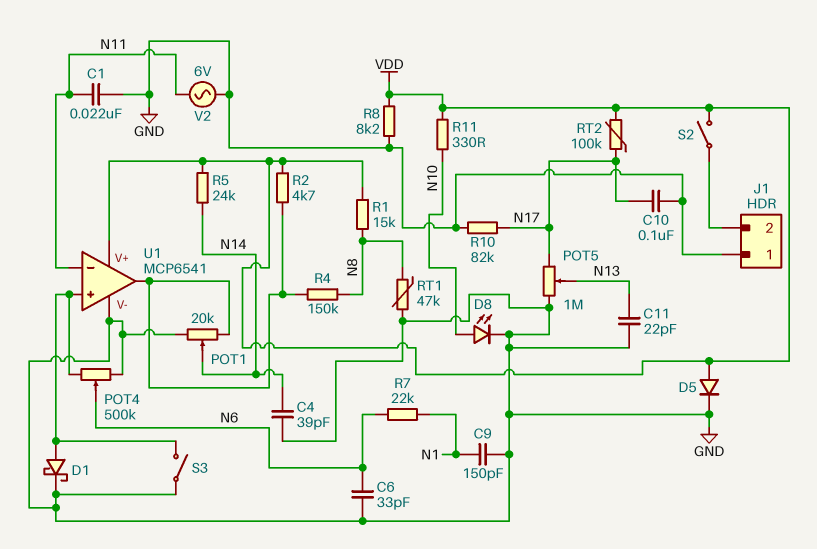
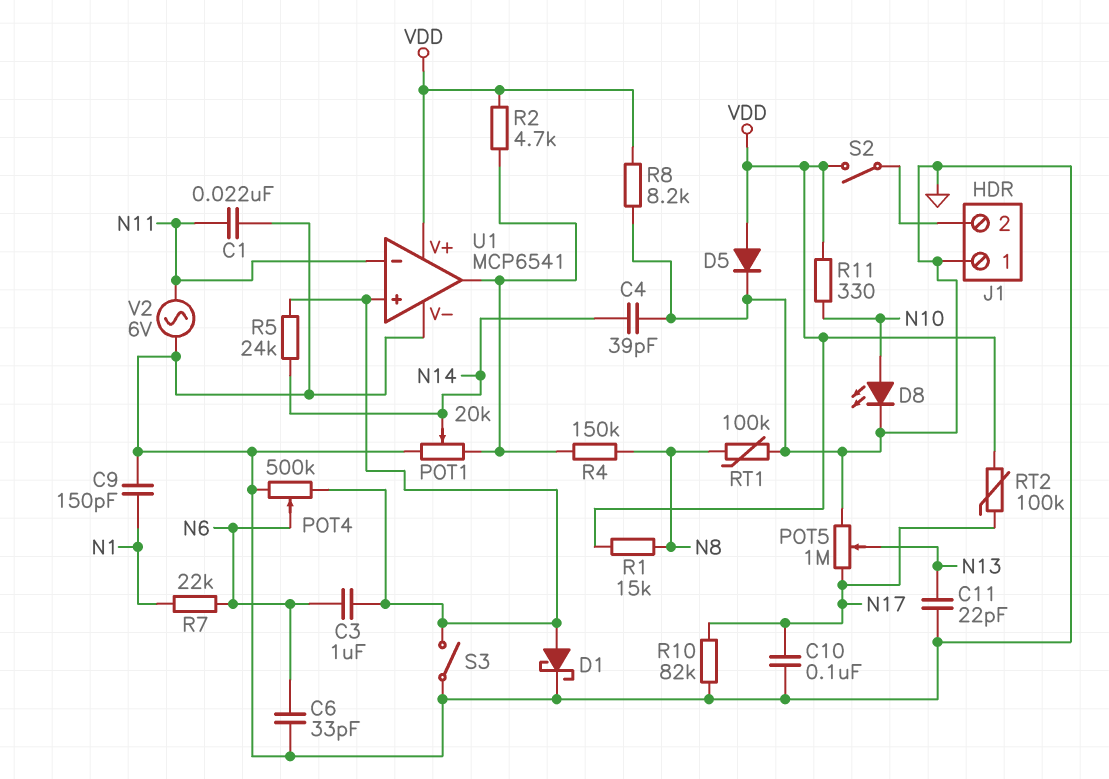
C3: none -> 1uF (N6, U1/in+)
R5: 24k (N14, VDD) -> 24k (N14, U1/in+)
RT1: 47k (GND, N8) -> 100k (GND, N8)

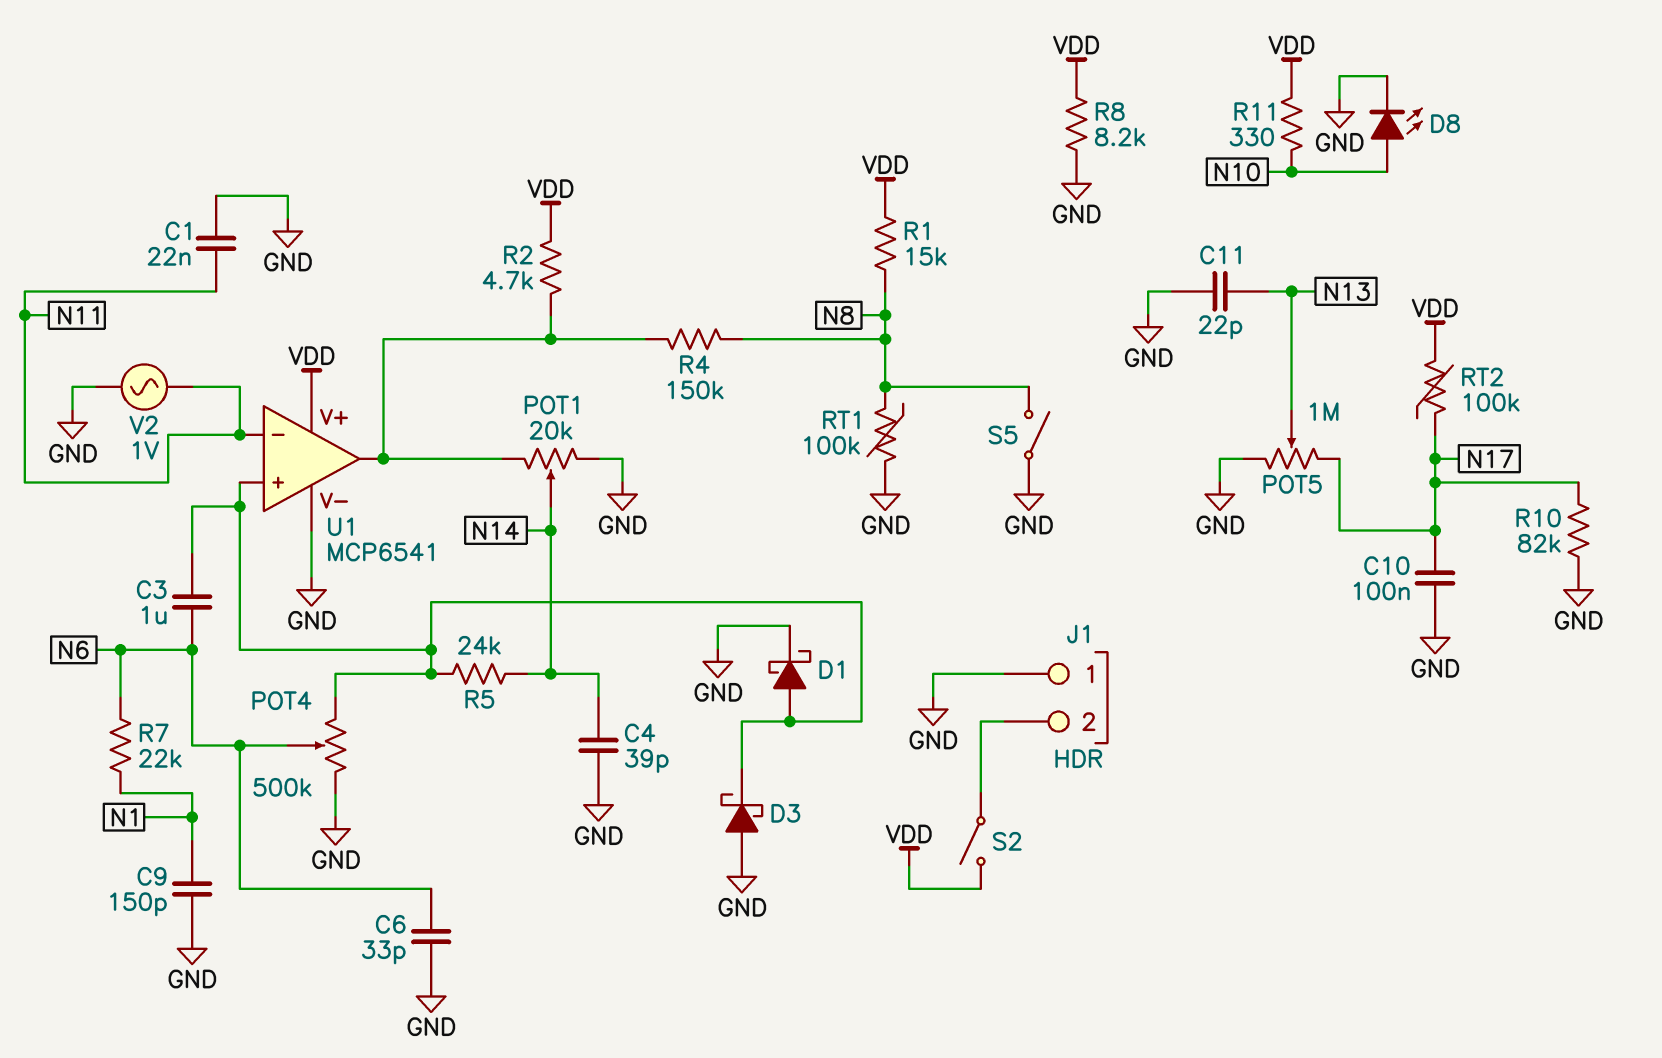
D3: none -> schottky (A GND, K U1/in+)
D5: diode (A VDD, K GND) -> none
S3: switch (GND, U1/in+) -> none
S5: none -> switch (GND, N8)
V2: AC 6V (GND, N11) -> AC 1V (GND, N11)

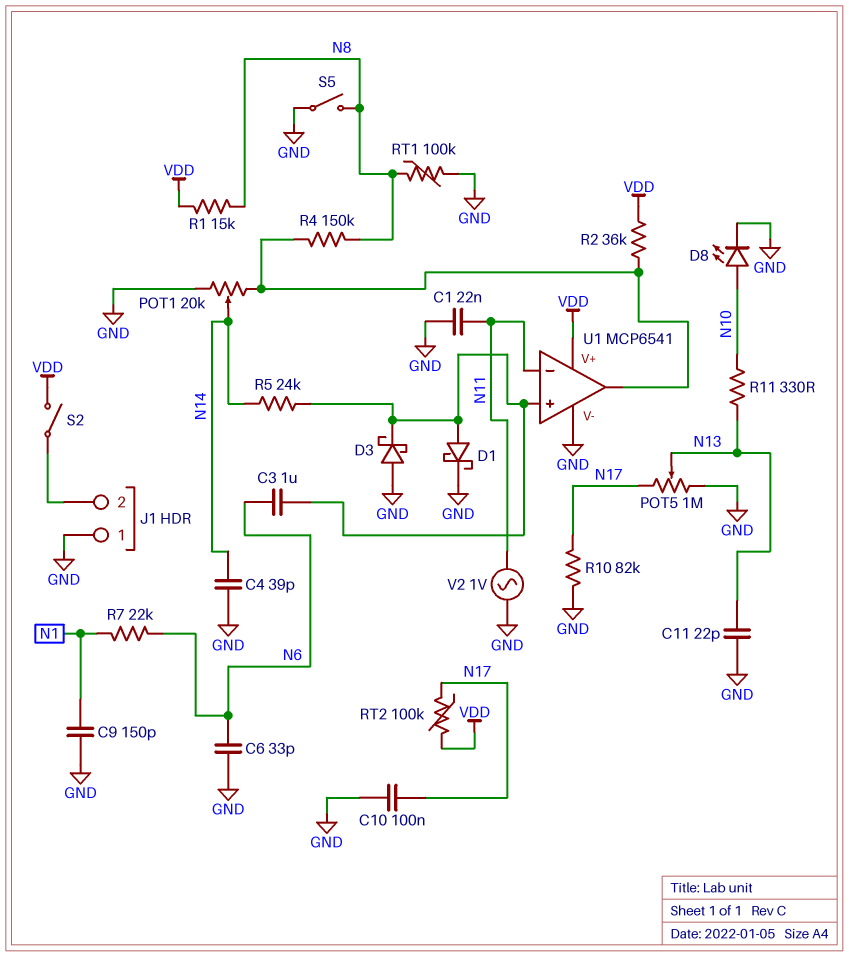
POT4: 500k (GND, U1/in+, wiper N6) -> none
R2: 4.7k (U1/out, VDD) -> 36k (U1/out, VDD)
R8: 8.2k (GND, VDD) -> none
R11: 330 (N10, VDD) -> 330 (N10, N13)

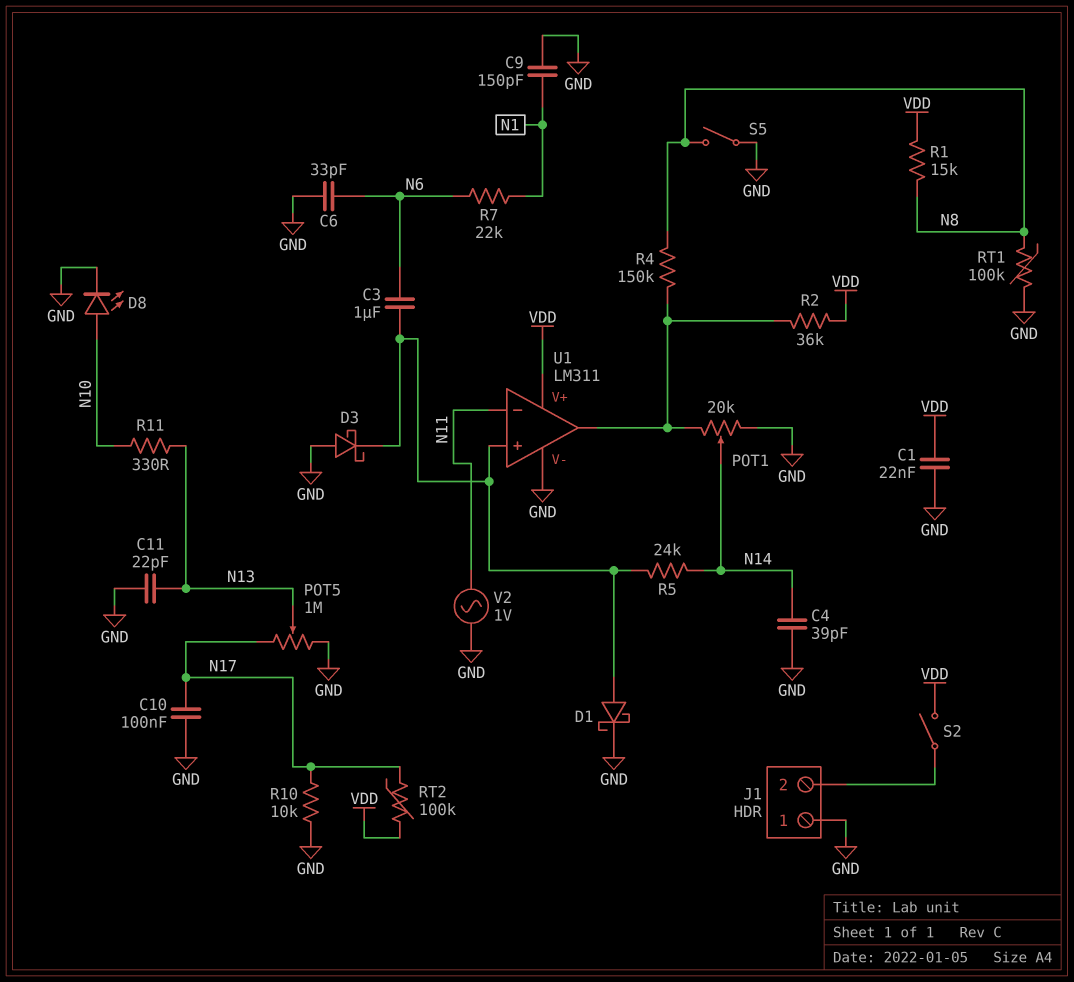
C1: 22nF (GND, N11) -> 22nF (GND, VDD)
R10: 82k (GND, N17) -> 10k (GND, N17)
U1: MCP6541 -> LM311

